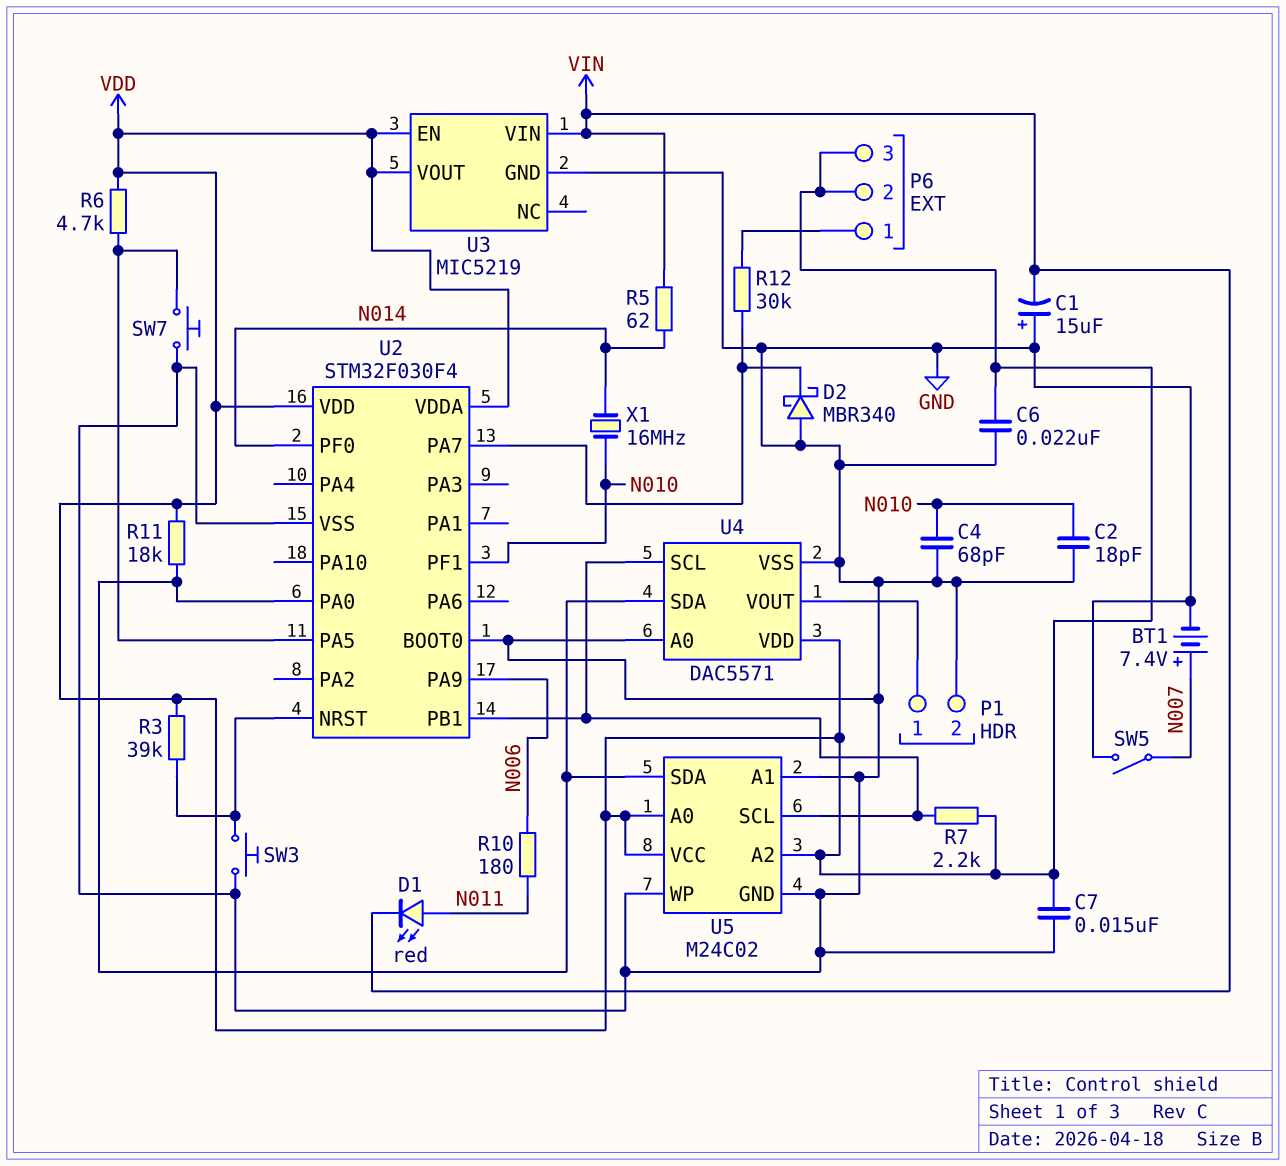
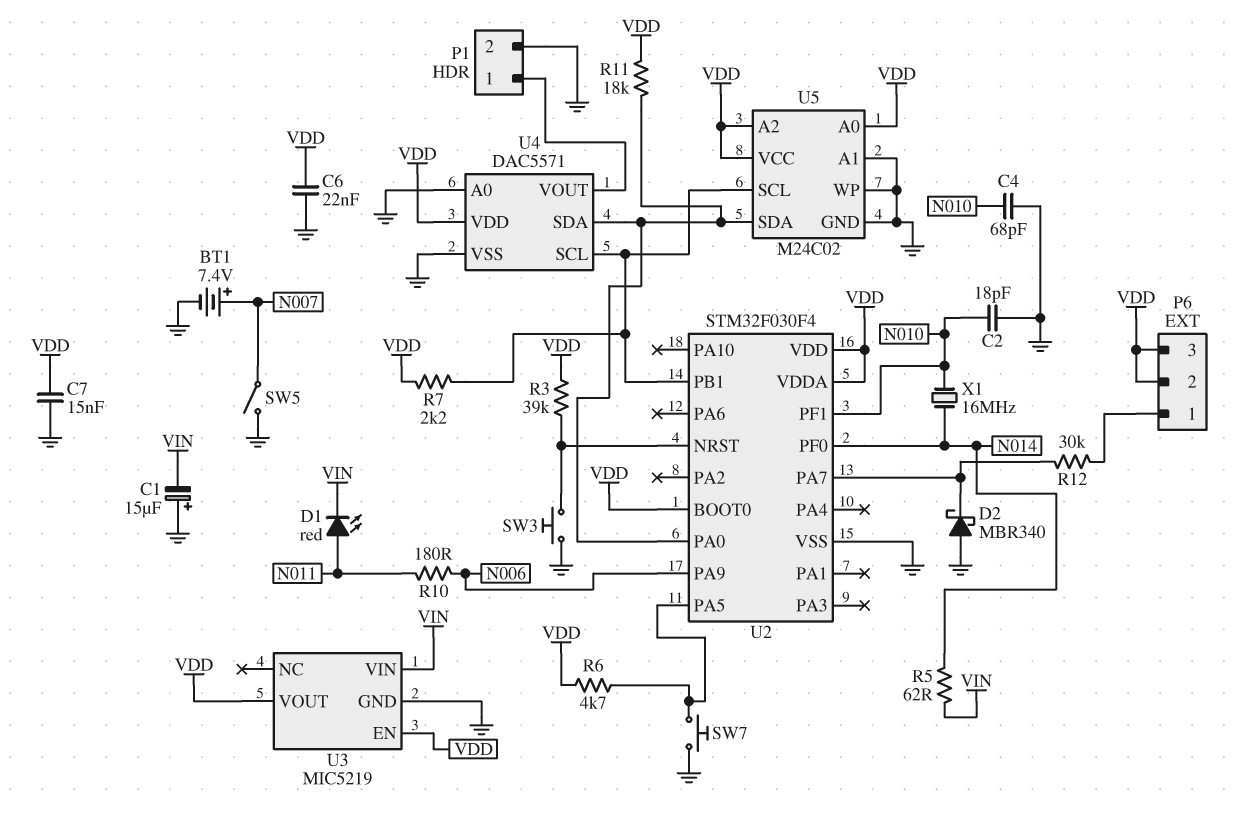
U2 pin BOOT0: GND -> VDD

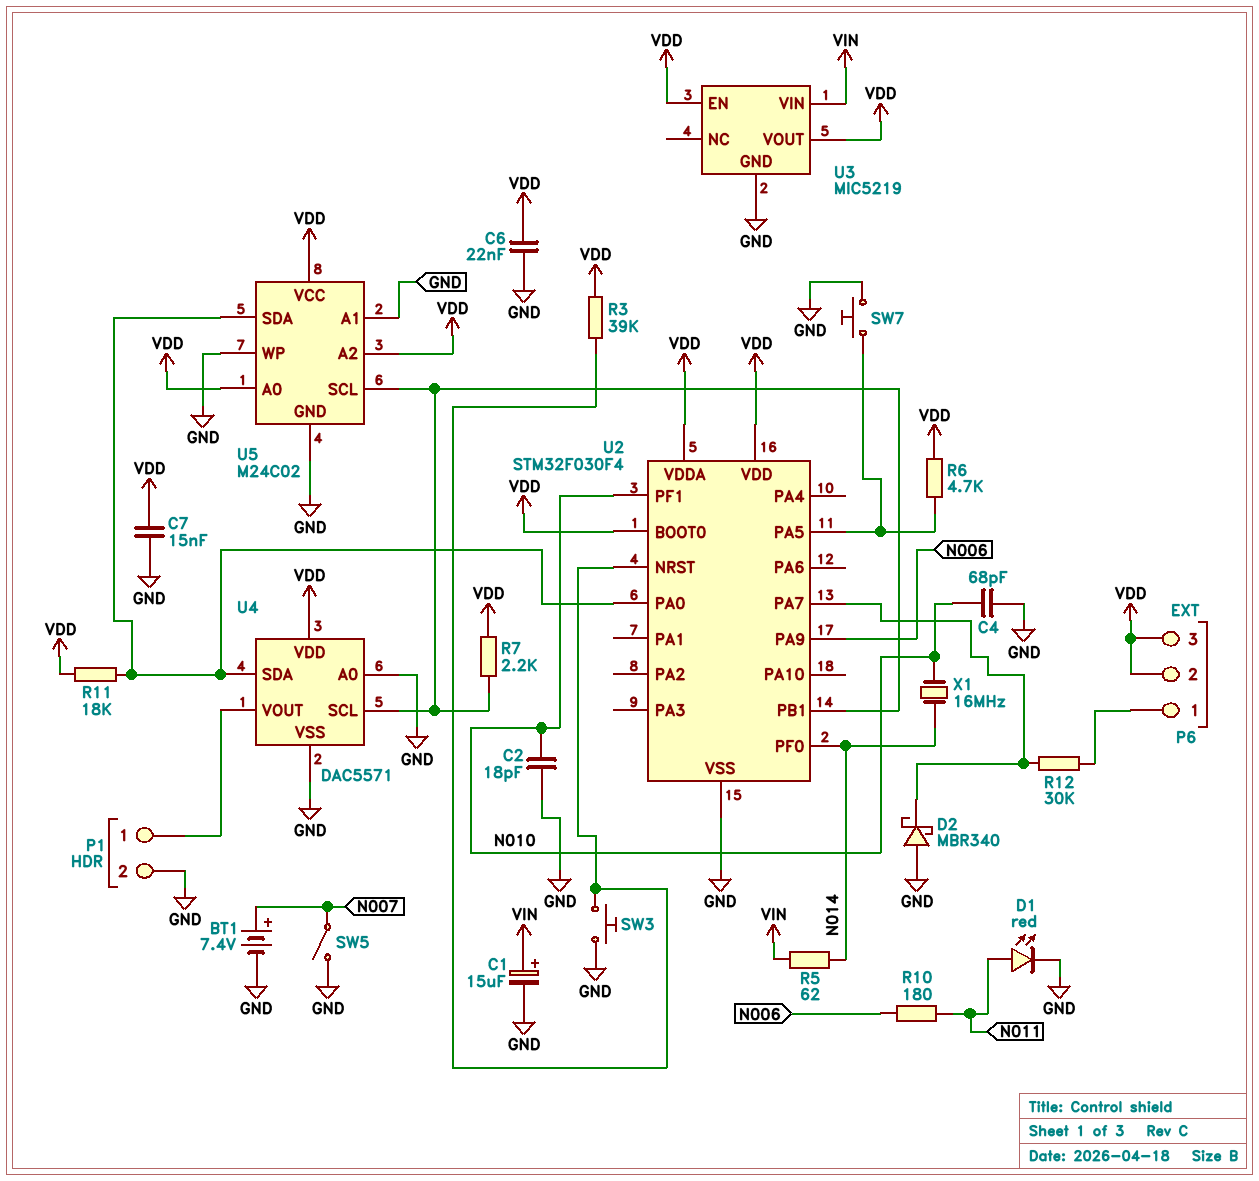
C1: 15uF (plus GND, minus VIN) -> 15uF (plus VIN, minus GND)
D1: LED red (A N011, K VIN) -> LED red (A N011, K GND)

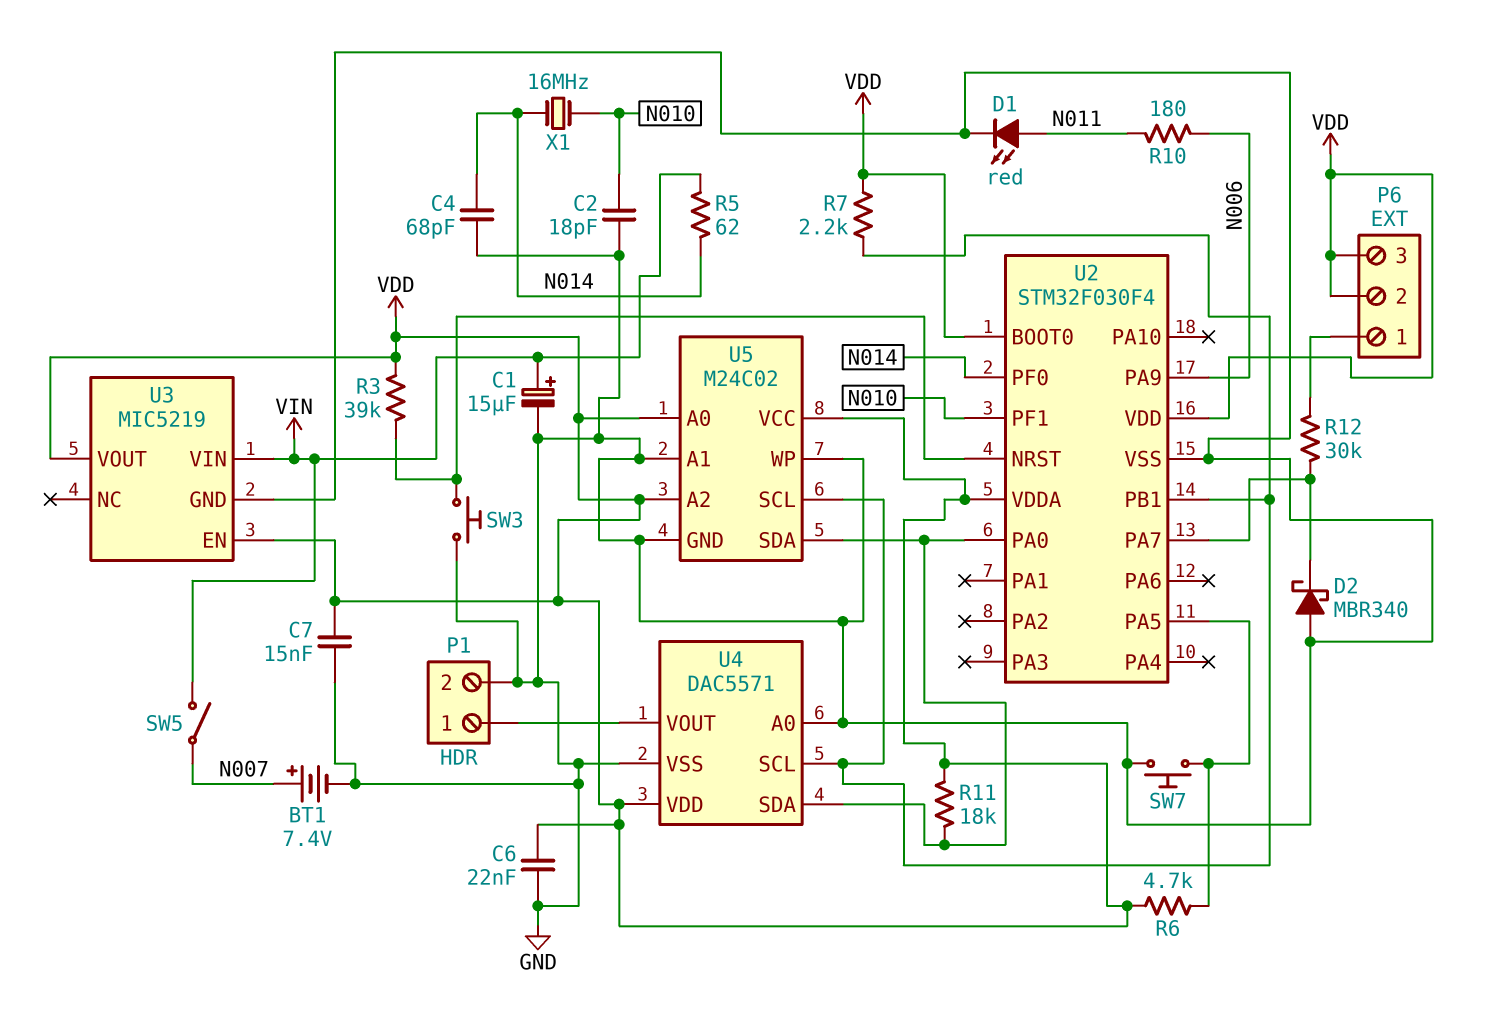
C4: 68pF (GND, N010) -> 68pF (GND, N014)
SW5: switch (GND, N007) -> switch (N007, VIN)

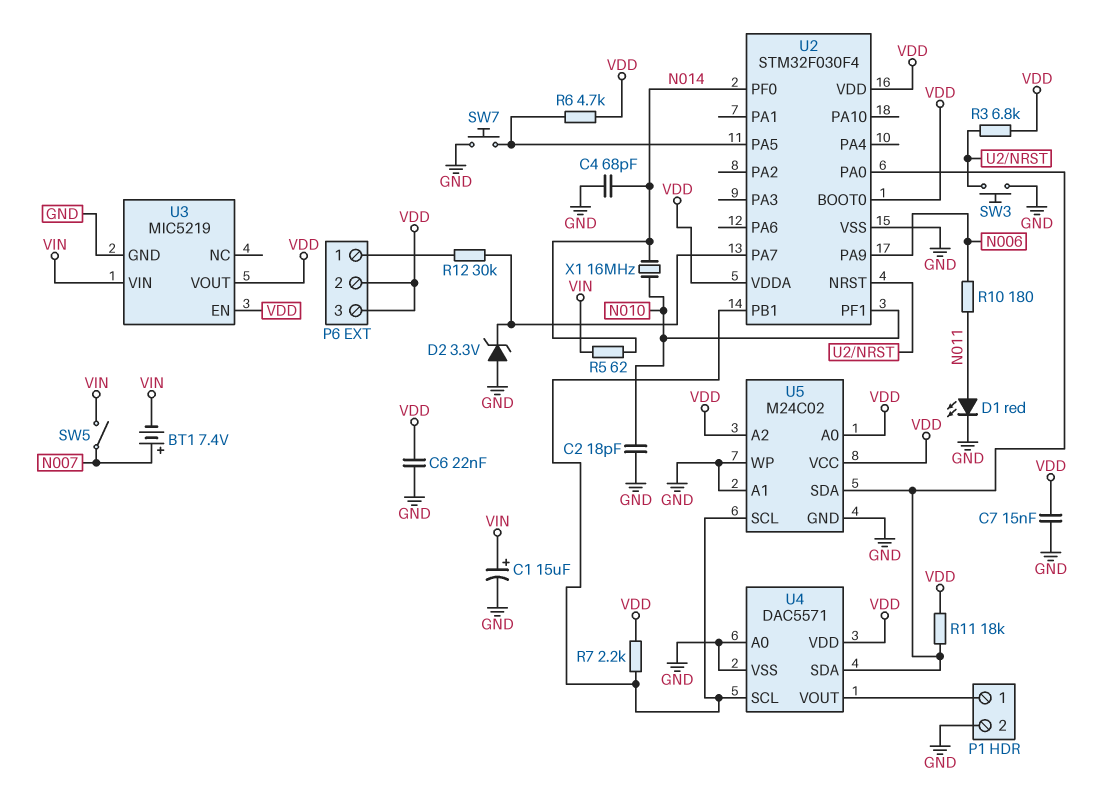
BT1: 7.4V (plus N007, minus GND) -> 7.4V (plus N007, minus VIN)
D2: schottky MBR340 (A GND, K U2/PA7) -> zener 3.3V (A GND, K U2/PA7)
R3: 39k (U2/NRST, VDD) -> 6.8k (U2/NRST, VDD)

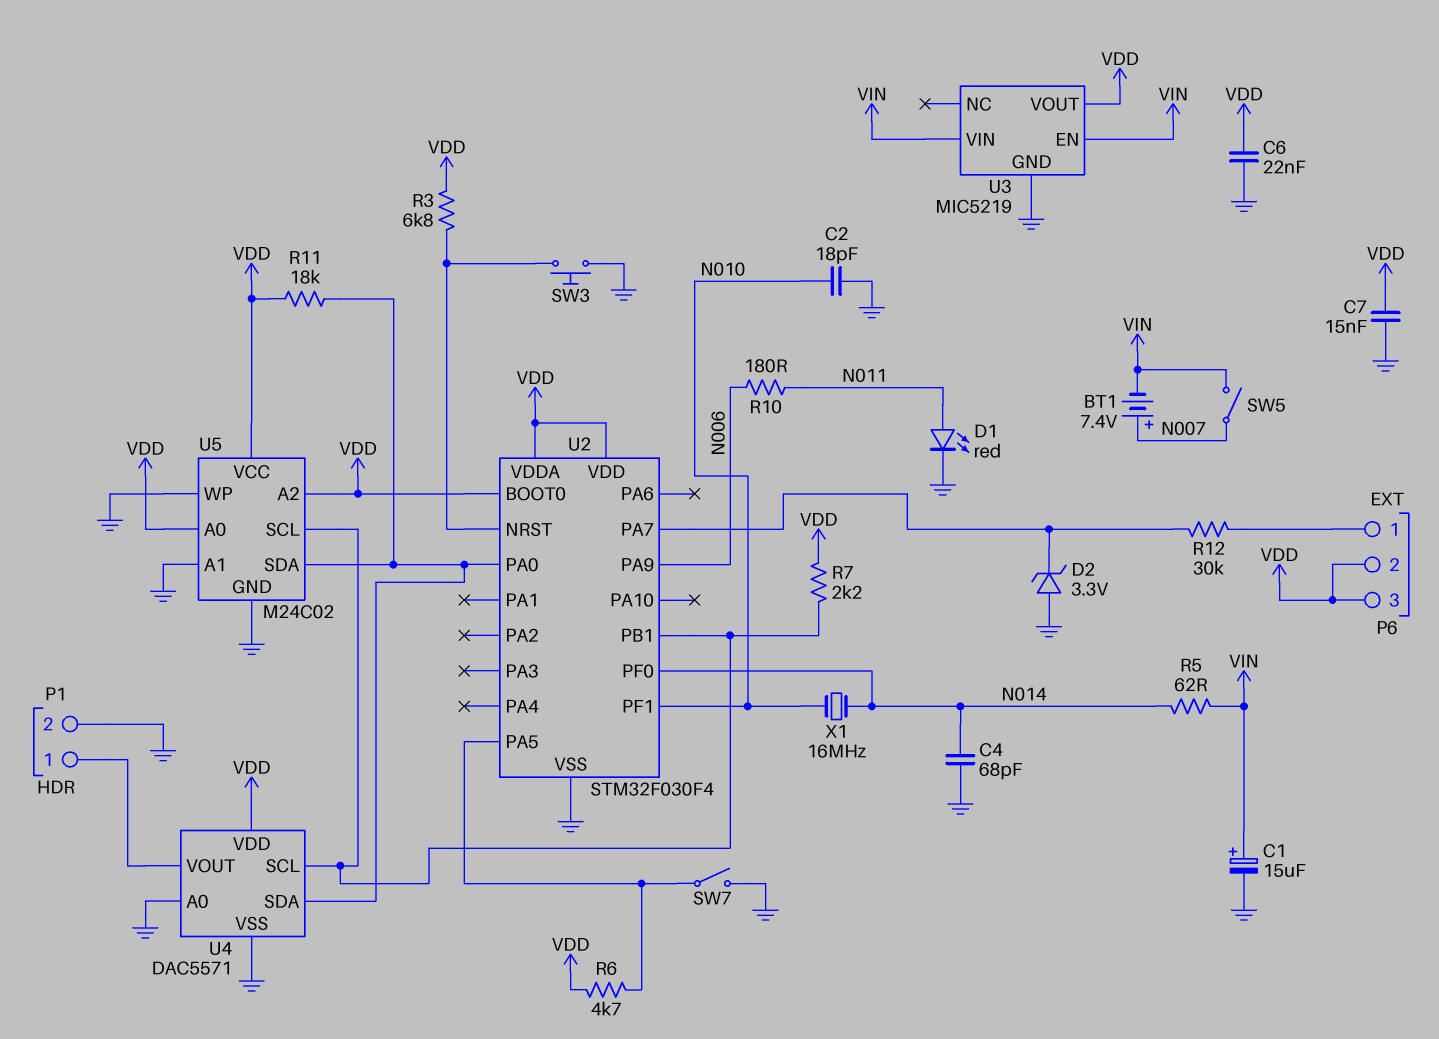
SW7: button (GND, U2/PA5) -> switch (GND, U2/PA5)
U3 pin EN: VDD -> VIN

